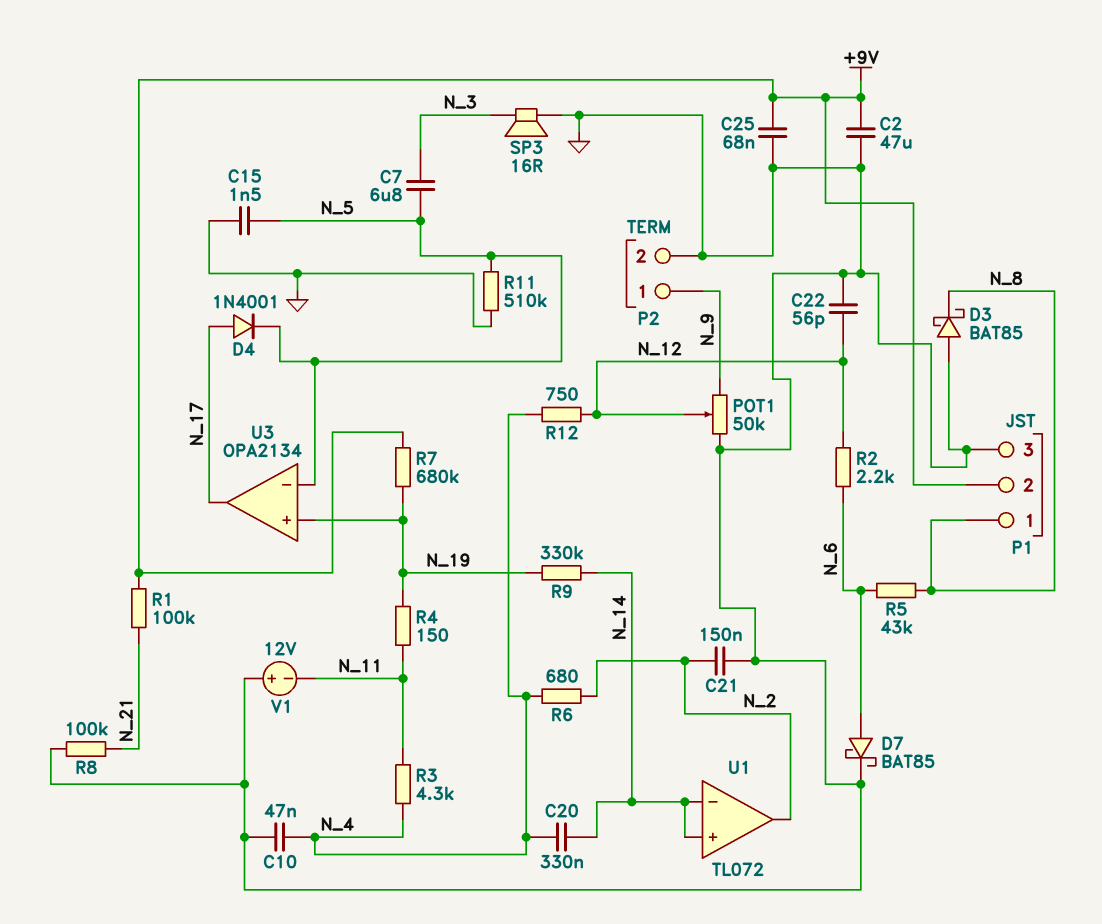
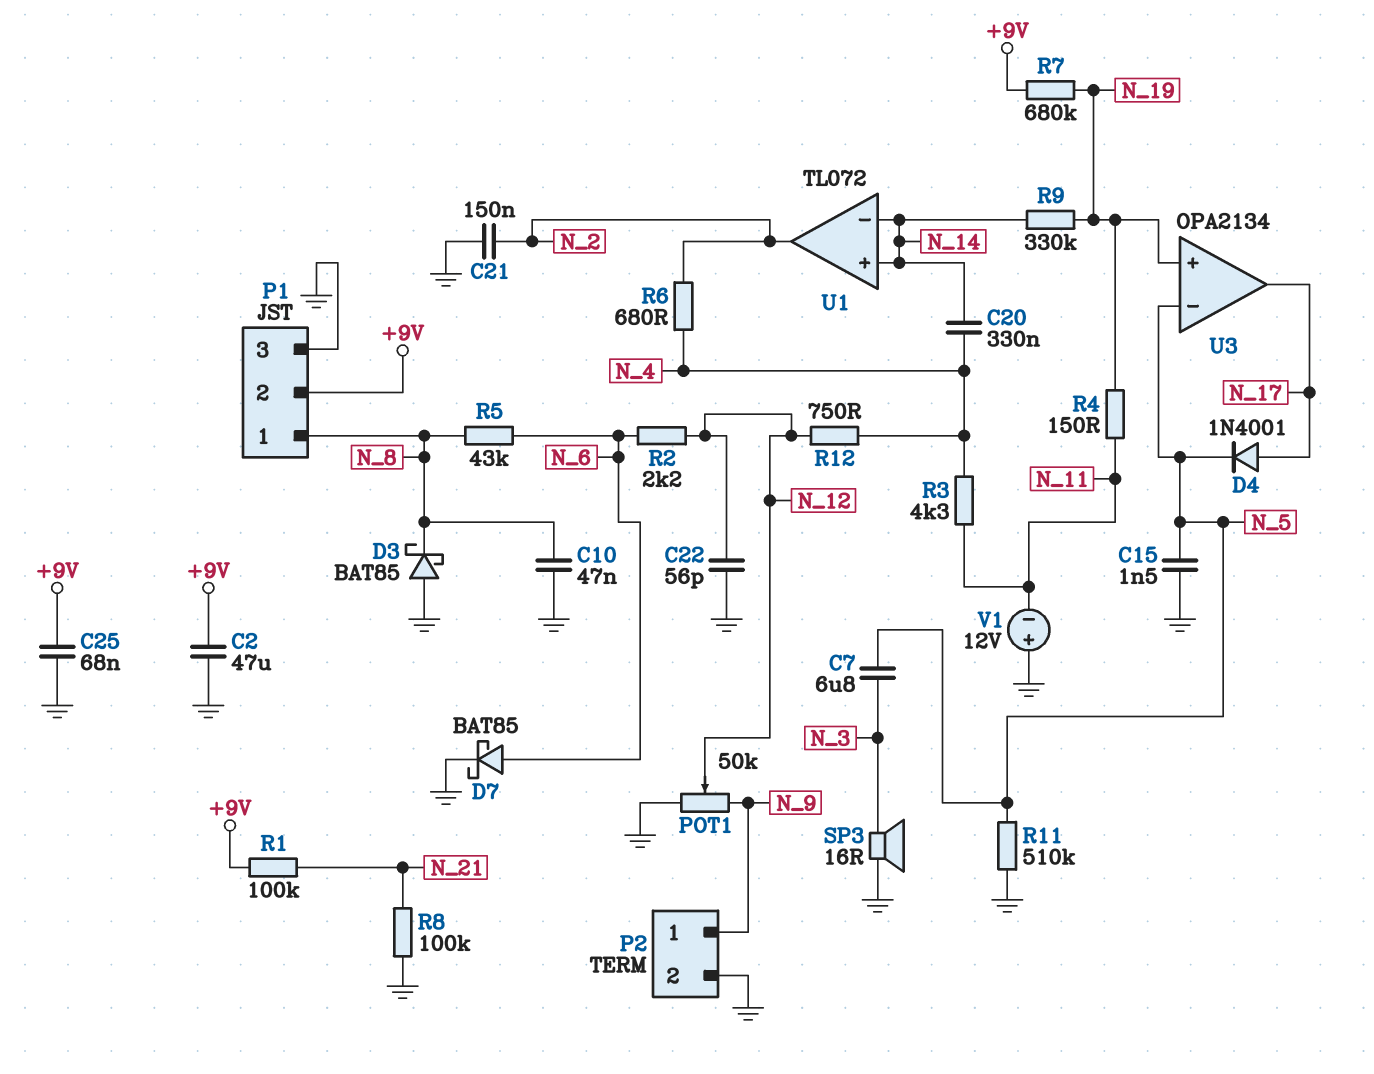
C10: 47nF (GND, N_4) -> 47nF (GND, N_8)

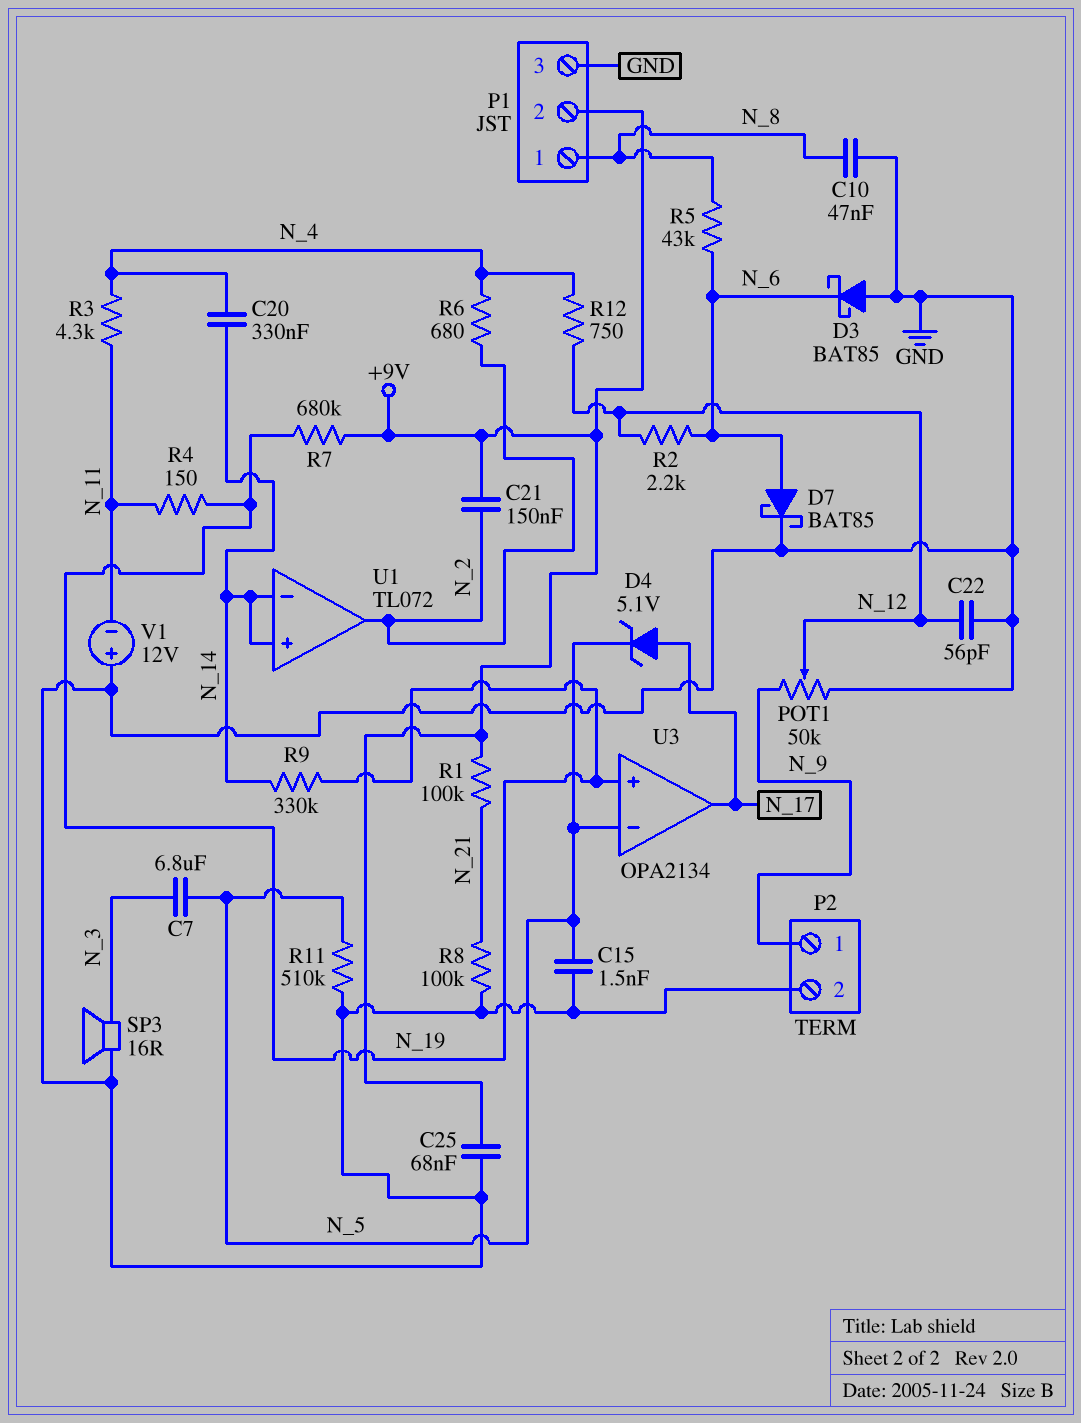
C2: 47uF (+9V, GND) -> none
C21: 150nF (GND, N_2) -> 150nF (+9V, N_2)
D3: schottky BAT85 (A GND, K N_8) -> schottky BAT85 (A GND, K N_6)
D4: diode 1N4001 (A N_17, K N_5) -> zener 5.1V (A N_17, K N_5)

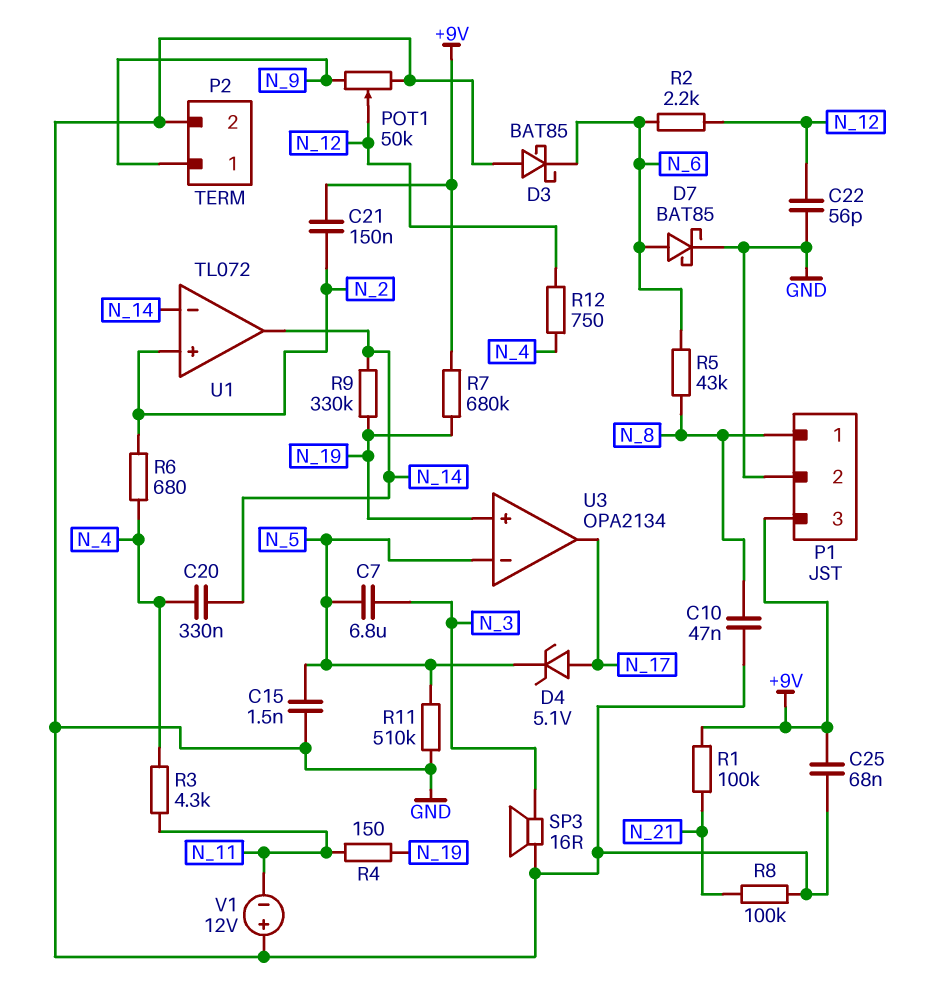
P1 pin 2: +9V -> GND
P1 pin 3: GND -> +9V
U1 pin in+: N_14 -> N_2
U1 pin out: N_2 -> N_14

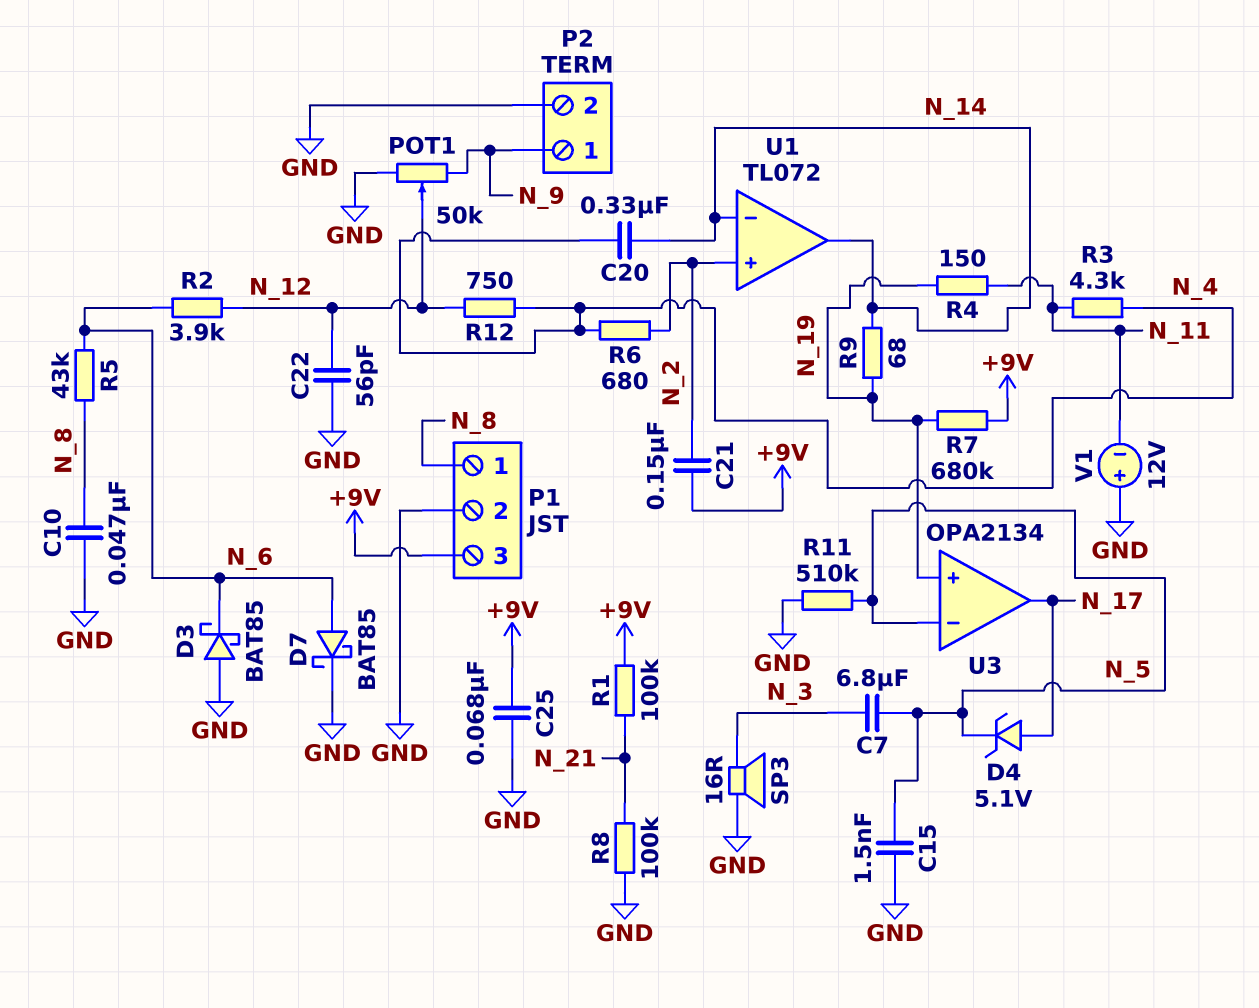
R2: 2.2k (N_6, N_12) -> 3.9k (N_6, N_12)
R9: 330k (N_14, N_19) -> 68 (N_14, N_19)

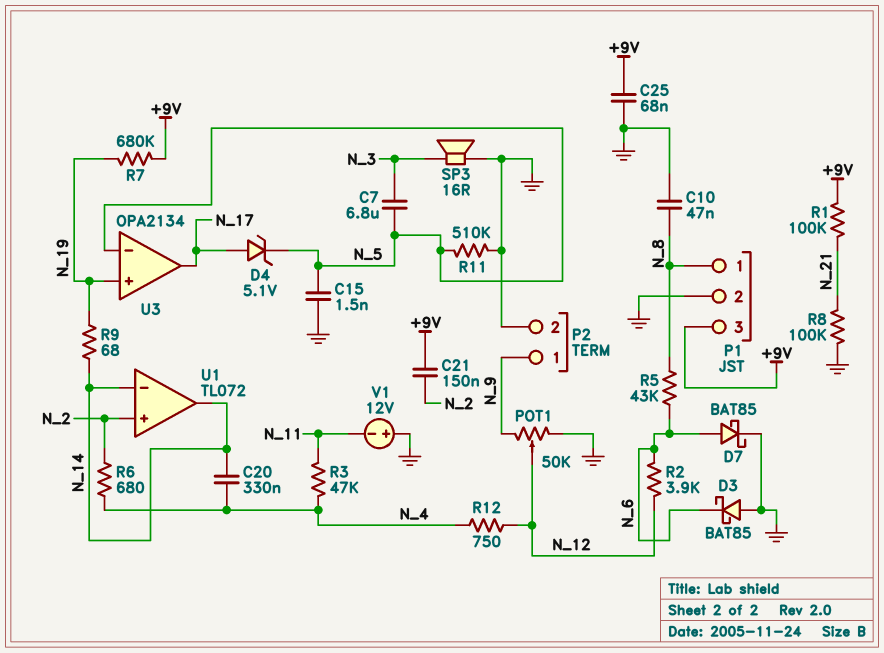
C22: 56pF (GND, N_12) -> none
R3: 4.3k (N_4, N_11) -> 47k (N_4, N_11)
R4: 150 (N_11, N_19) -> none

